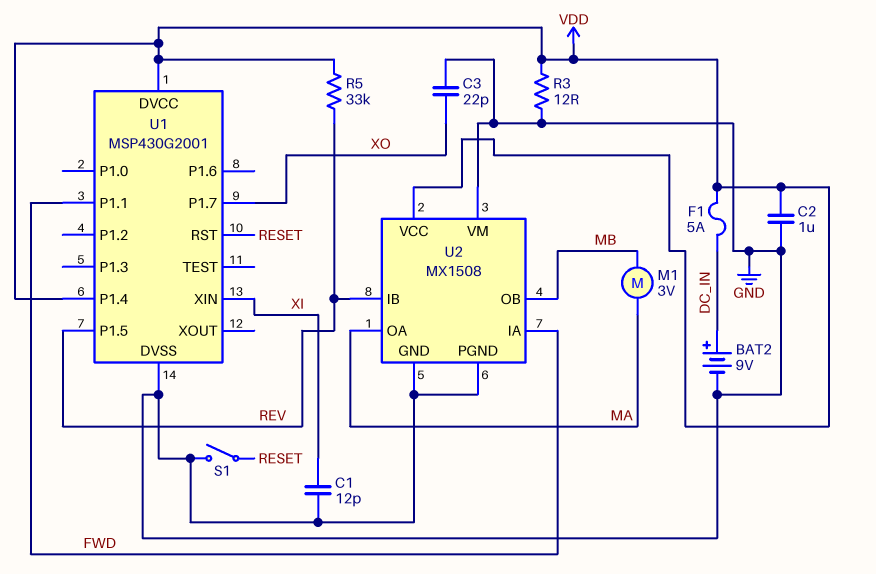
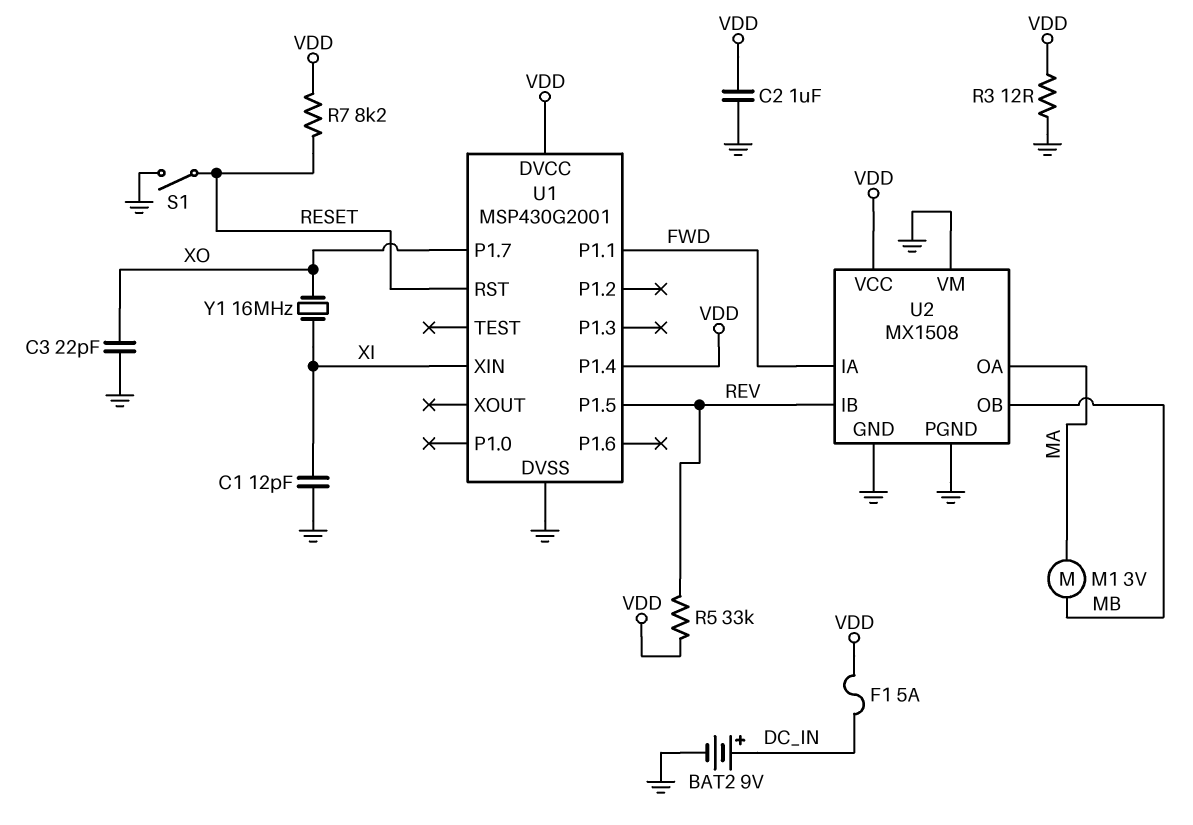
R7: none -> 8.2k (RESET, VDD)
Y1: none -> 16MHz (XI, XO)

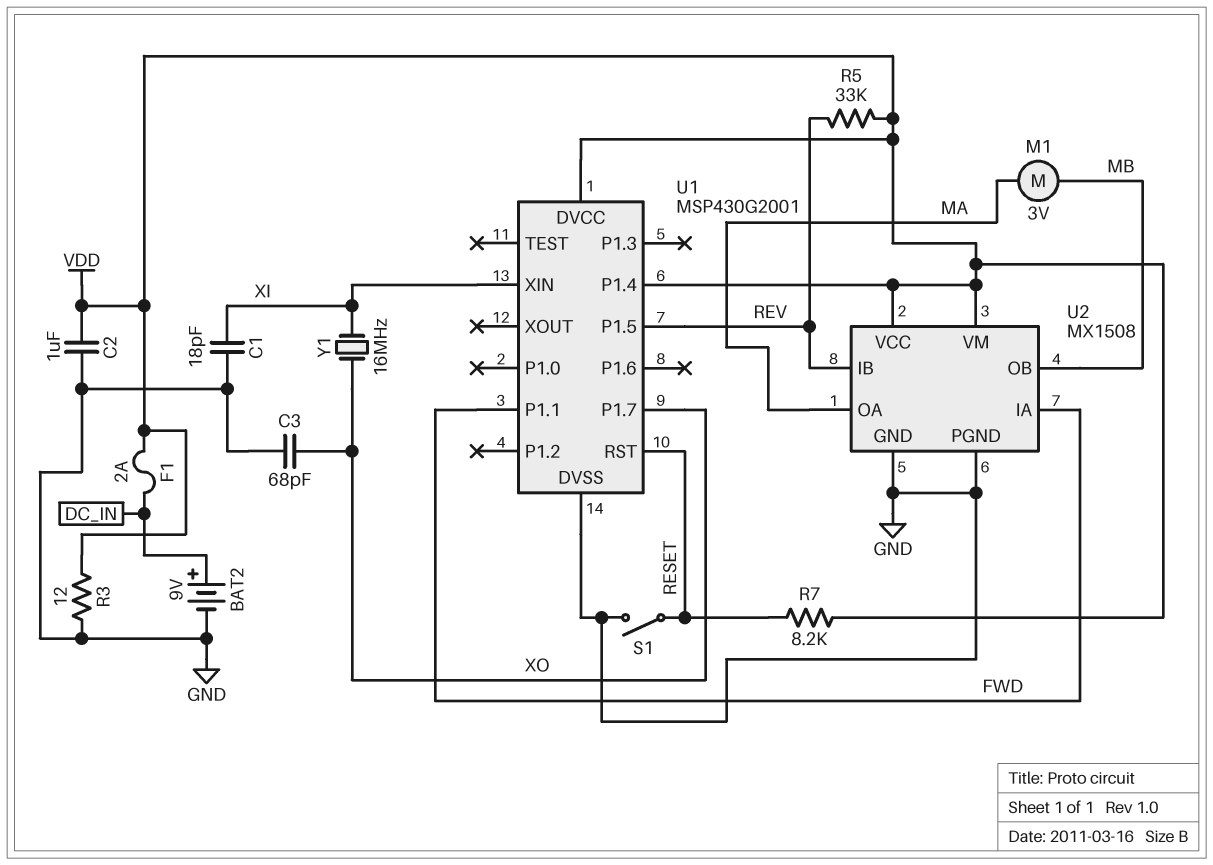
C1: 12pF (GND, XI) -> 18pF (GND, XI)
C3: 22pF (GND, XO) -> 68pF (GND, XO)
F1: 5A (DC_IN, VDD) -> 2A (DC_IN, VDD)
U2 pin VM: GND -> VDD

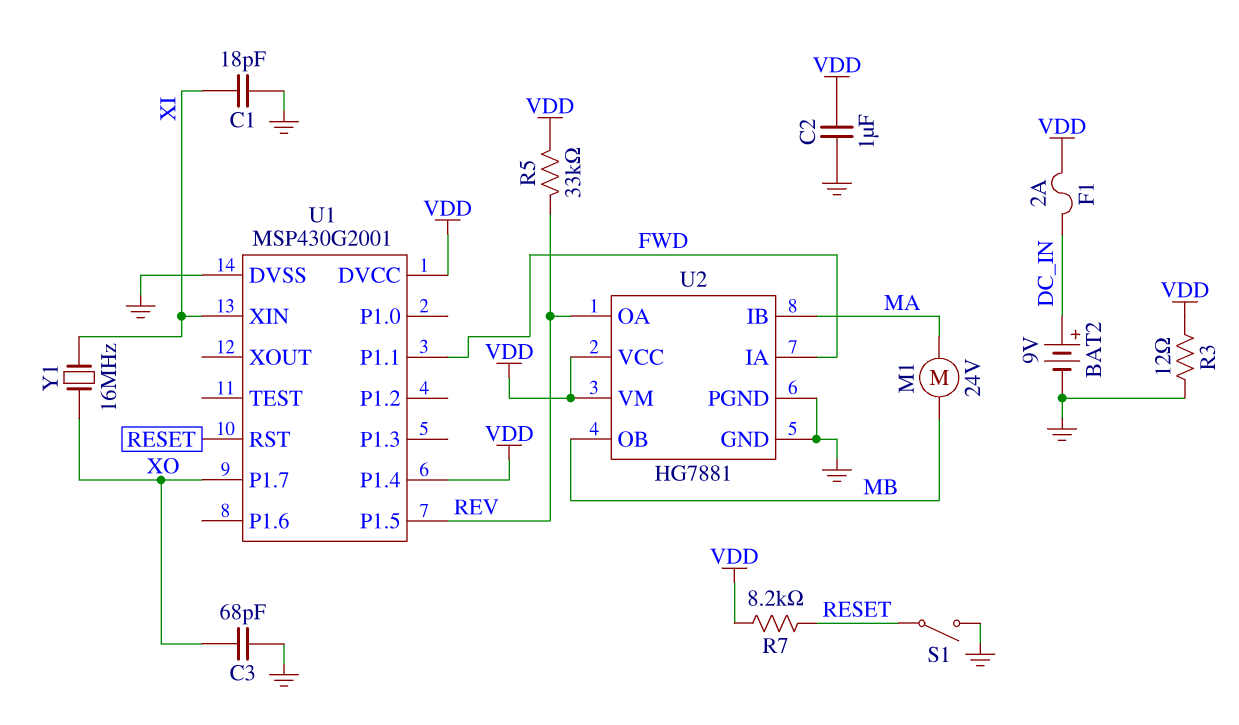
M1: motor 3V (MA, MB) -> motor 24V (MA, MB)
U2: MX1508 -> HG7881
U2 pin IB: REV -> MA
U2 pin OA: MA -> REV

